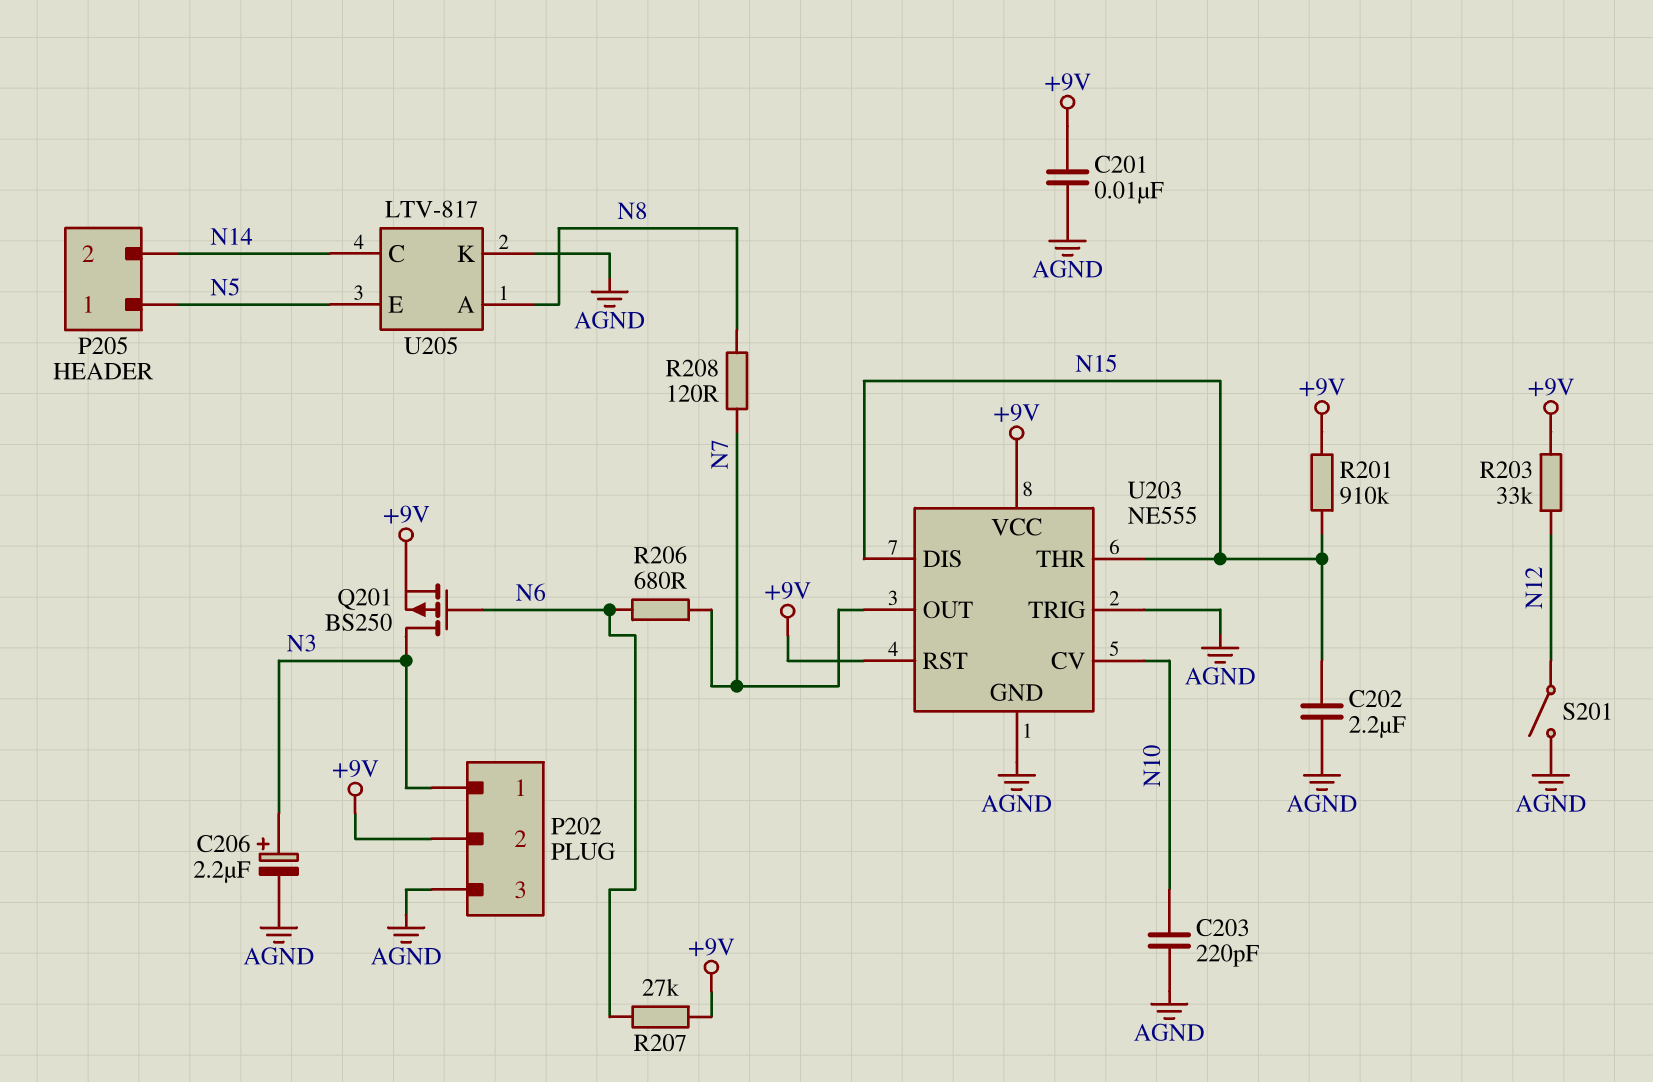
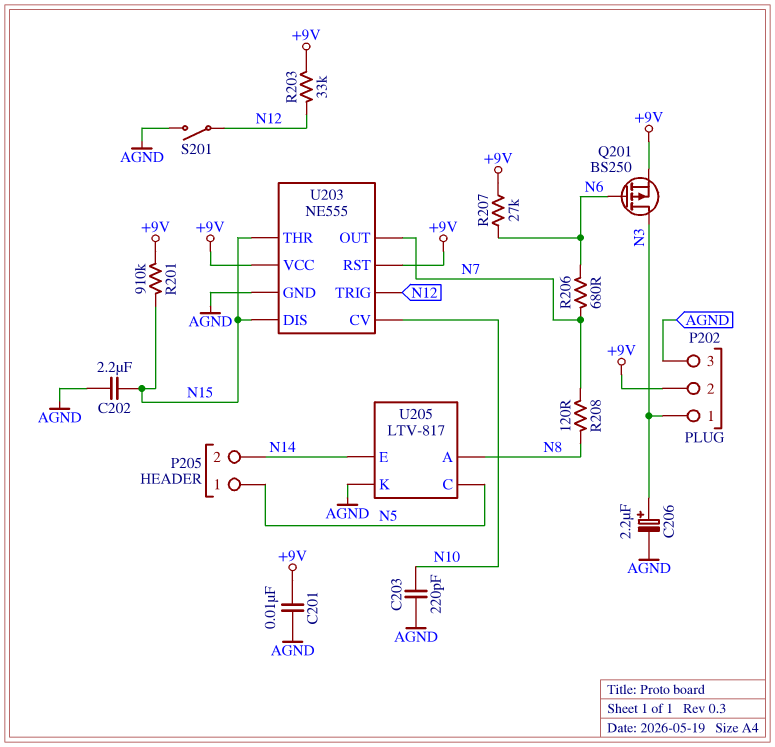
U203 pin TRIG: AGND -> N12
U205 pin C: N14 -> N5
U205 pin E: N5 -> N14

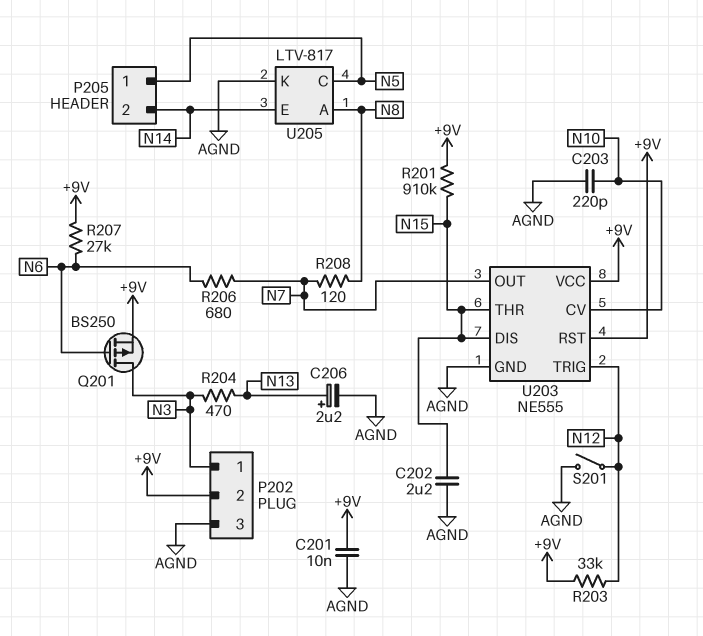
C206: 2.2uF (plus N3, minus AGND) -> 2.2uF (plus N13, minus AGND)
R204: none -> 470 (N3, N13)

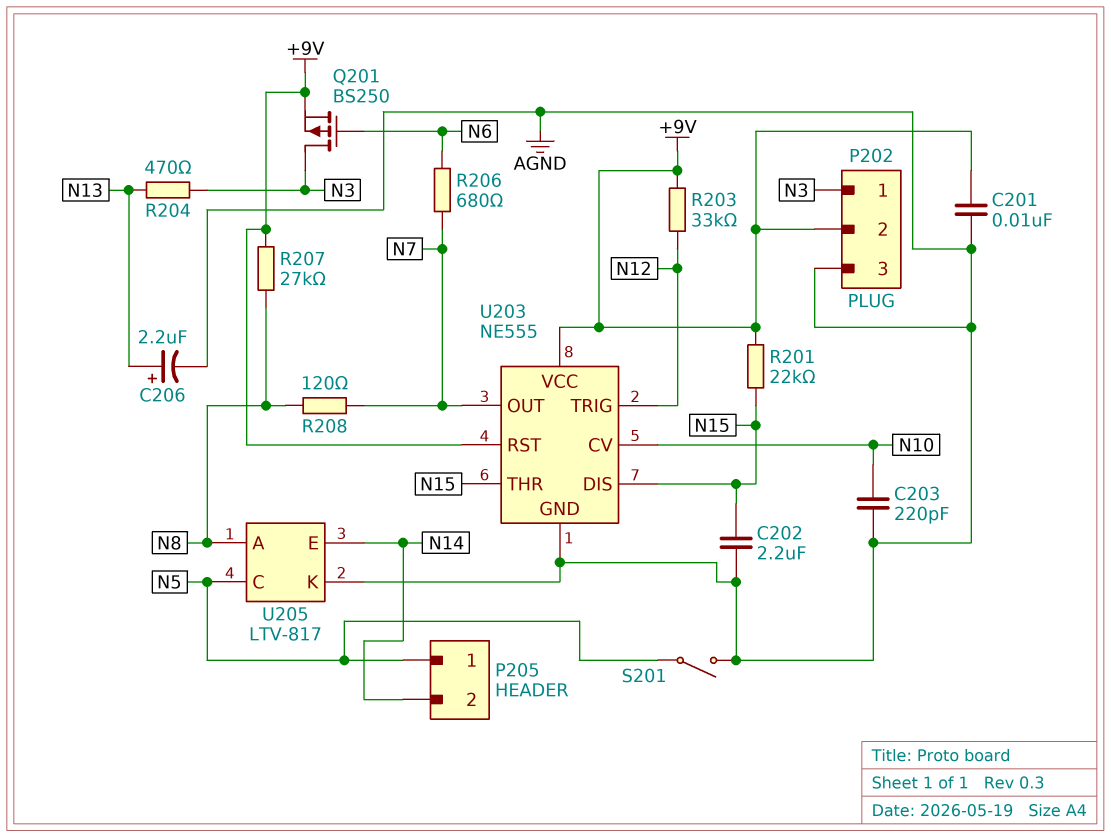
R201: 910k (+9V, N15) -> 22k (+9V, N15)
R207: 27k (+9V, N6) -> 27k (+9V, N8)
S201: switch (AGND, N12) -> switch (AGND, N5)

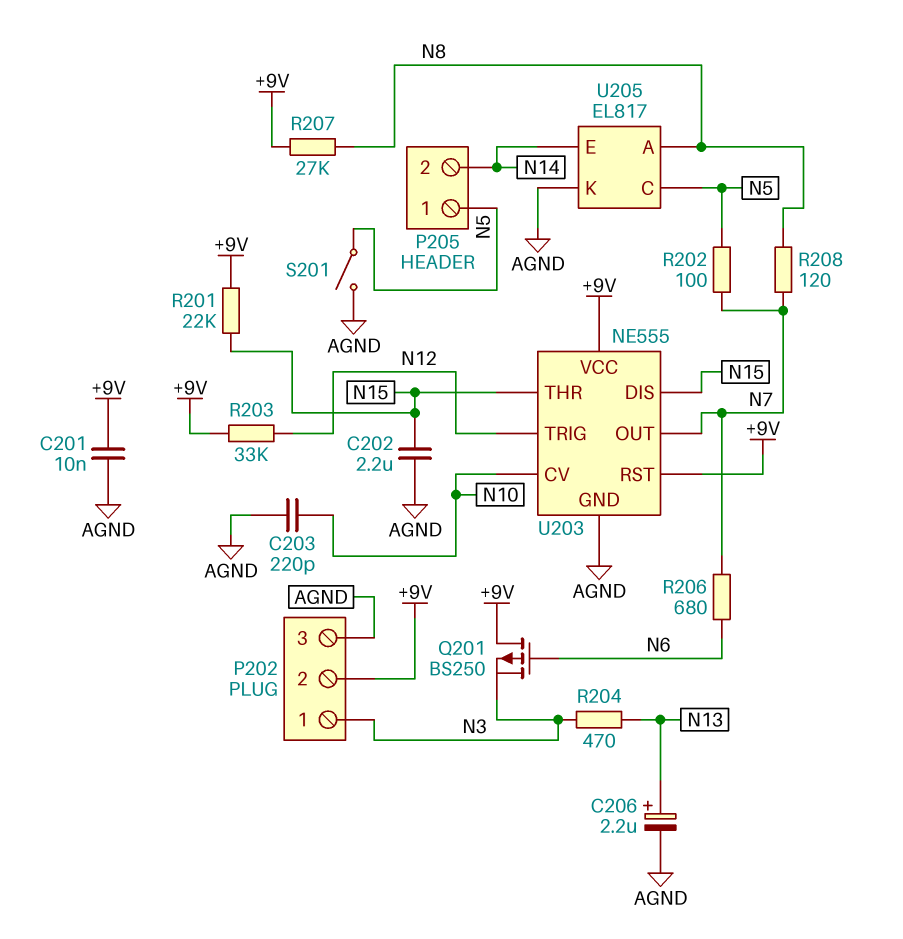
Q201: PMOS BS250 (G N6, D N3, S +9V) -> PMOS BS250 (G N6, D +9V, S N3)
R202: none -> 100 (N5, N7)
U205: LTV-817 -> EL817

